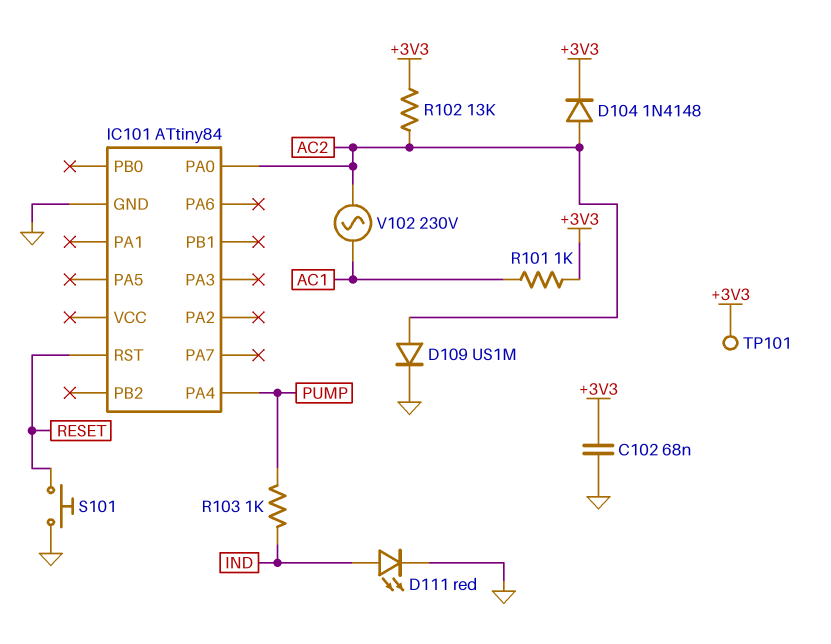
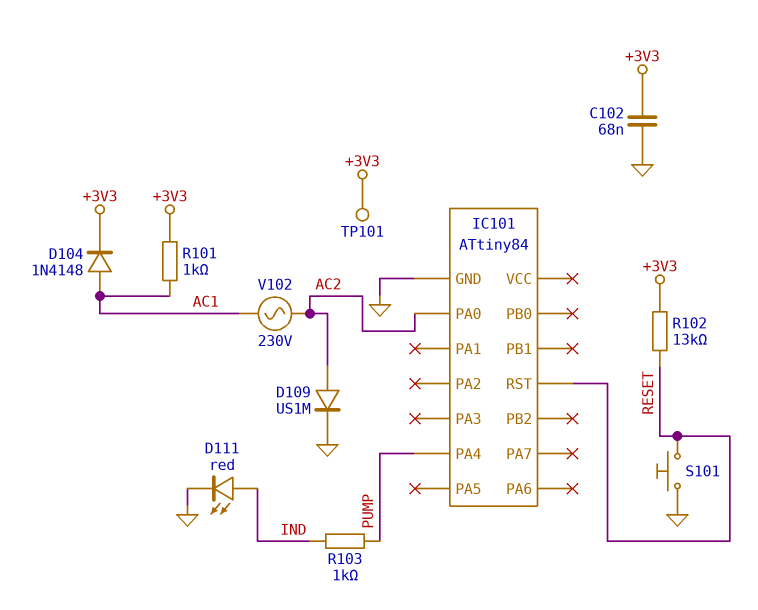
D104: diode 1N4148 (A AC2, K +3V3) -> diode 1N4148 (A AC1, K +3V3)
R102: 13k (+3V3, AC2) -> 13k (+3V3, RESET)

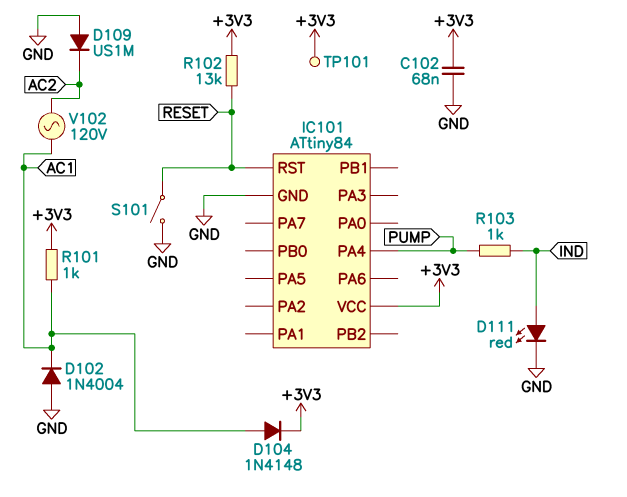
D102: none -> diode 1N4004 (A GND, K AC1)
D109: diode US1M (A AC2, K GND) -> diode US1M (A GND, K AC2)
IC101 pin PA0: AC2 -> none
IC101 pin VCC: none -> +3V3
S101: button (GND, RESET) -> switch (GND, RESET)
V102: AC 230V (AC1, AC2) -> AC 120V (AC1, AC2)

